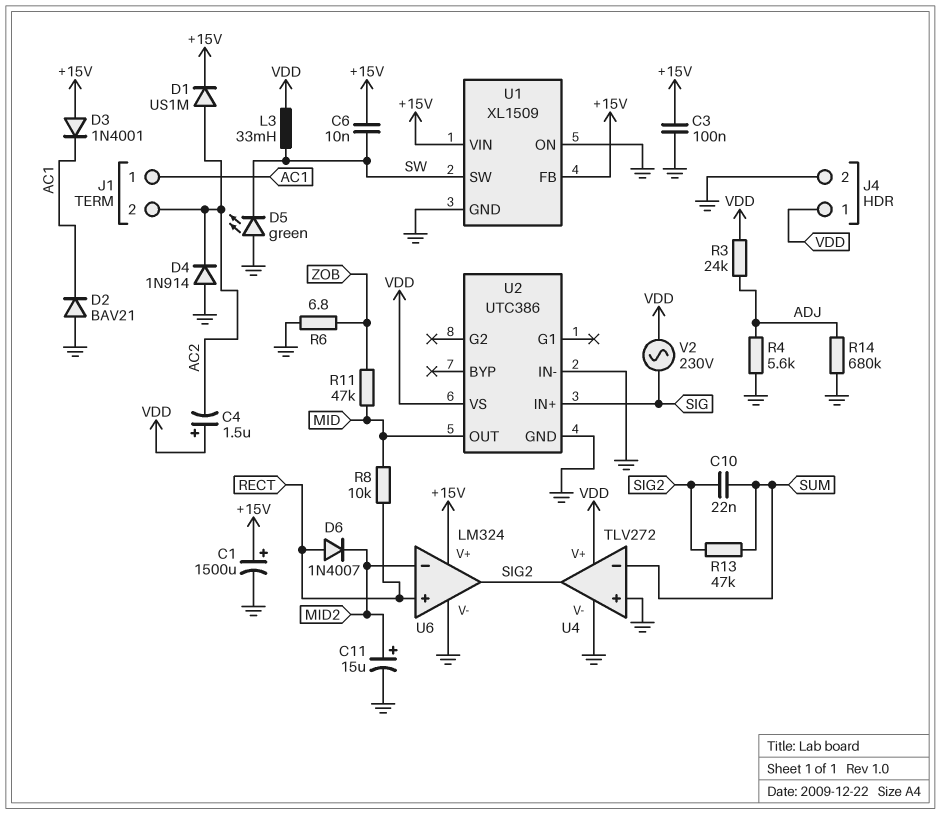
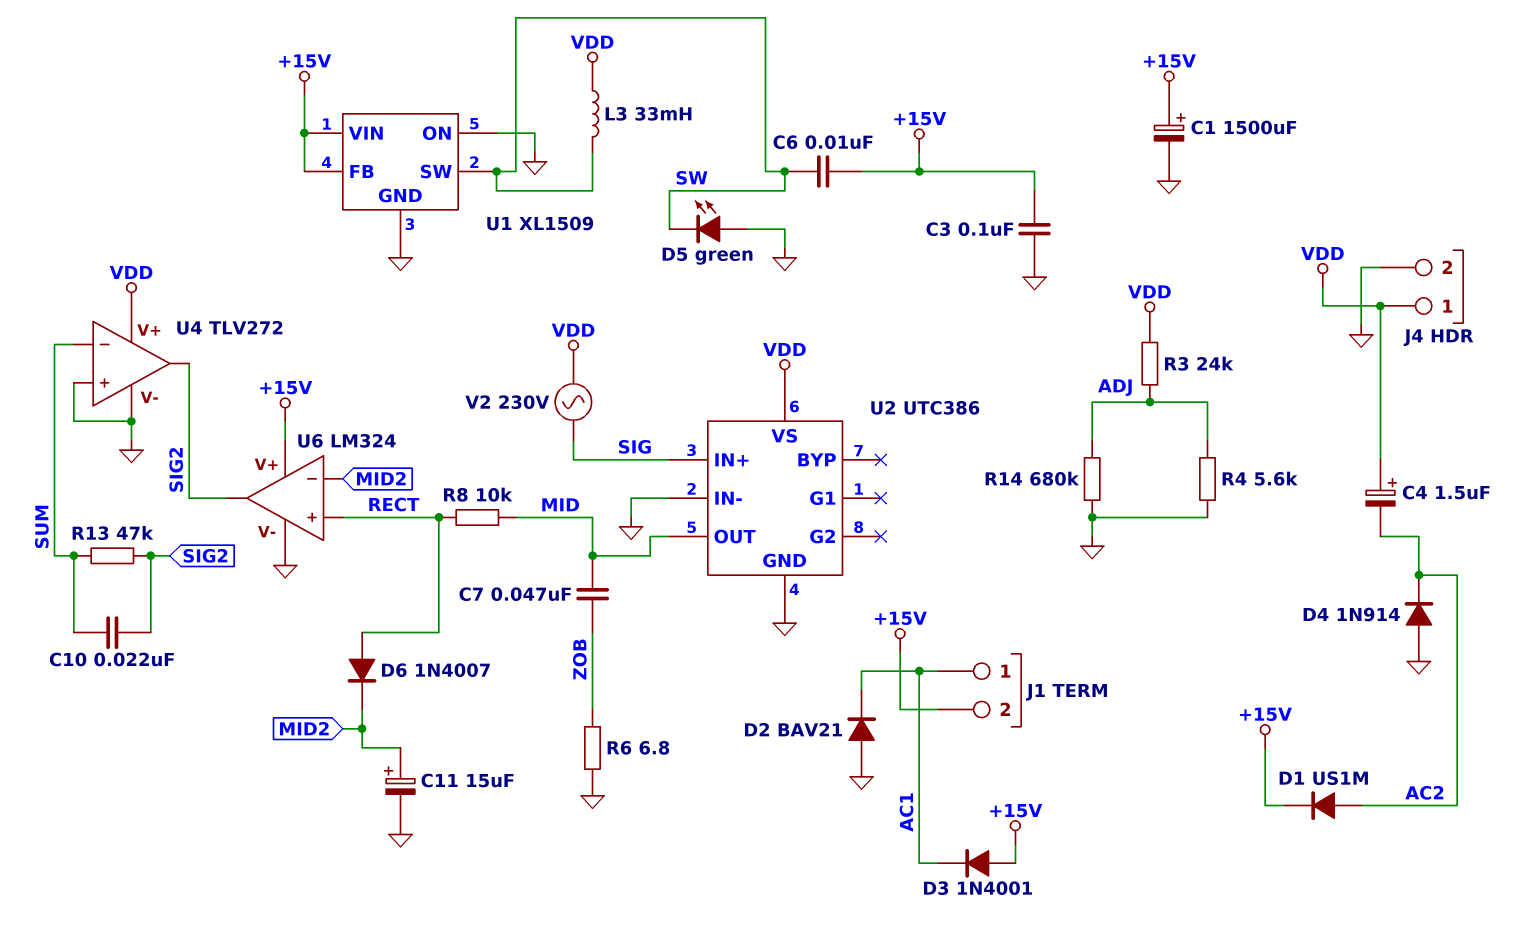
C7: none -> 47nF (MID, ZOB)
J1 pin 2: AC2 -> +15V
R11: 47k (MID, ZOB) -> none

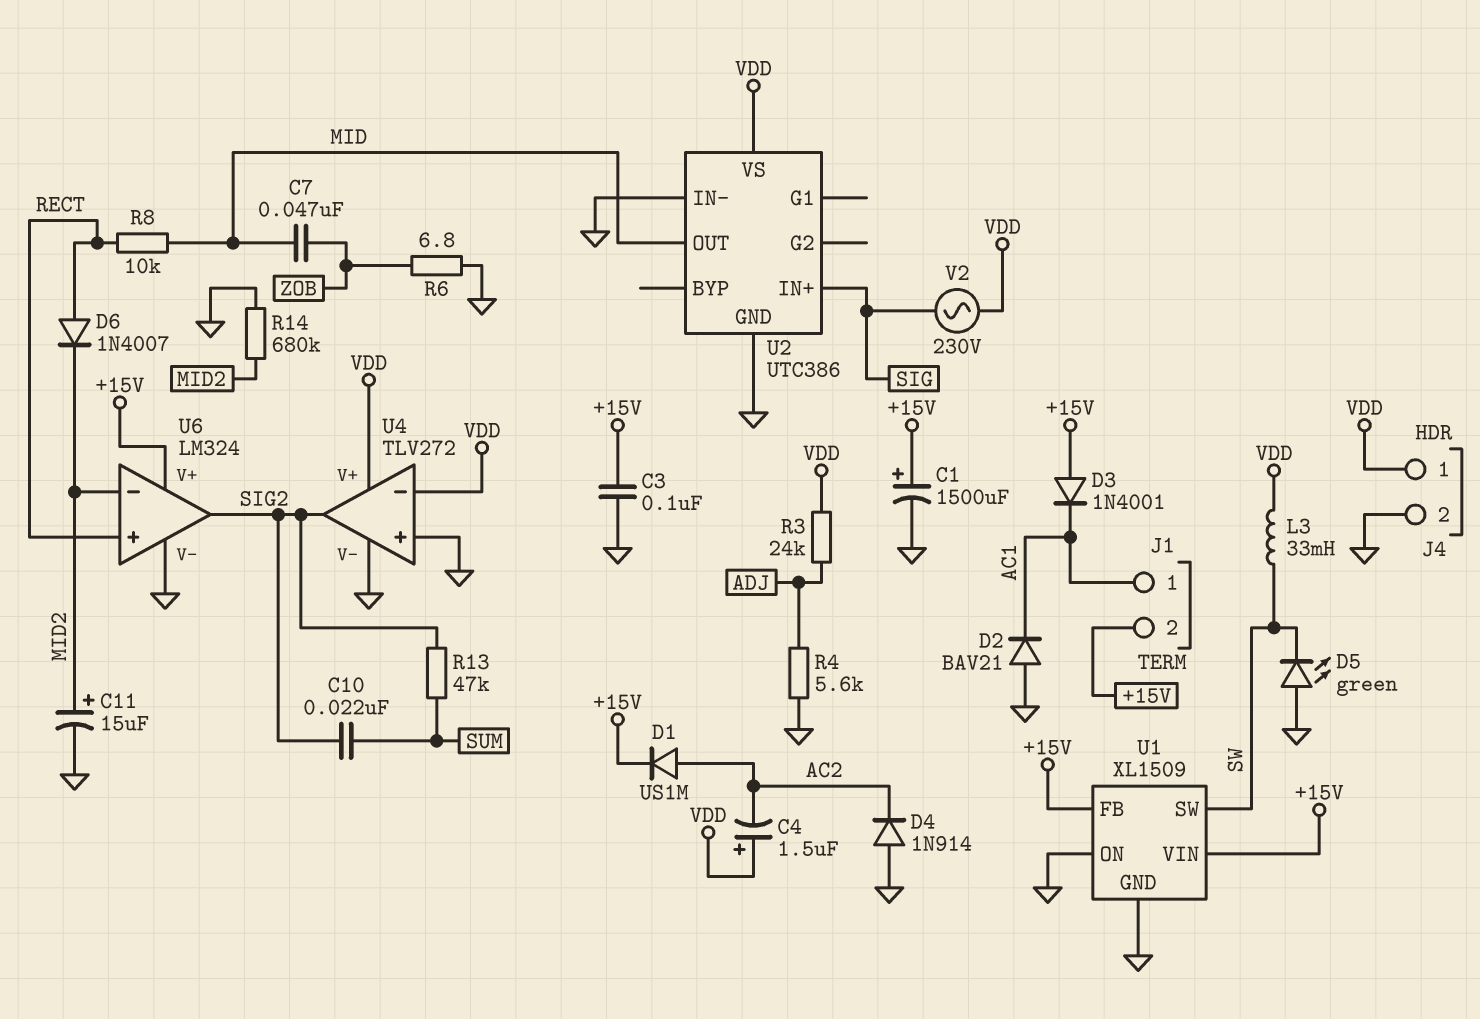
C6: 10nF (+15V, SW) -> none
R14: 680k (ADJ, GND) -> 680k (GND, MID2)
U4 pin in-: SUM -> VDD

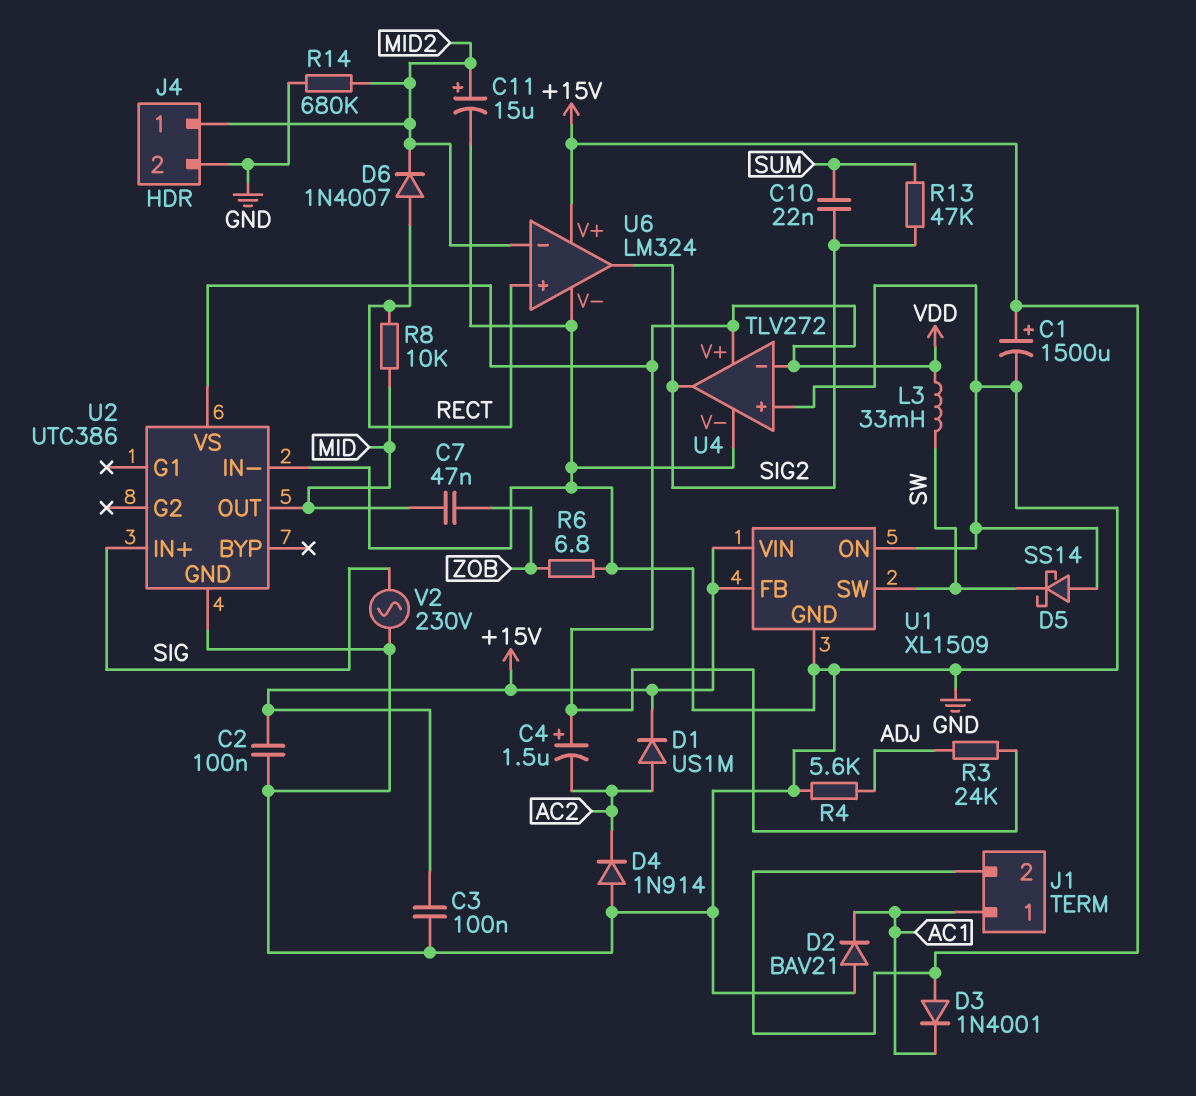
C2: none -> 100nF (+15V, GND)
D5: LED green (A GND, K SW) -> schottky SS14 (A GND, K SW)
J4 pin 1: VDD -> MID2
V2: AC 230V (SIG, VDD) -> AC 230V (GND, SIG)

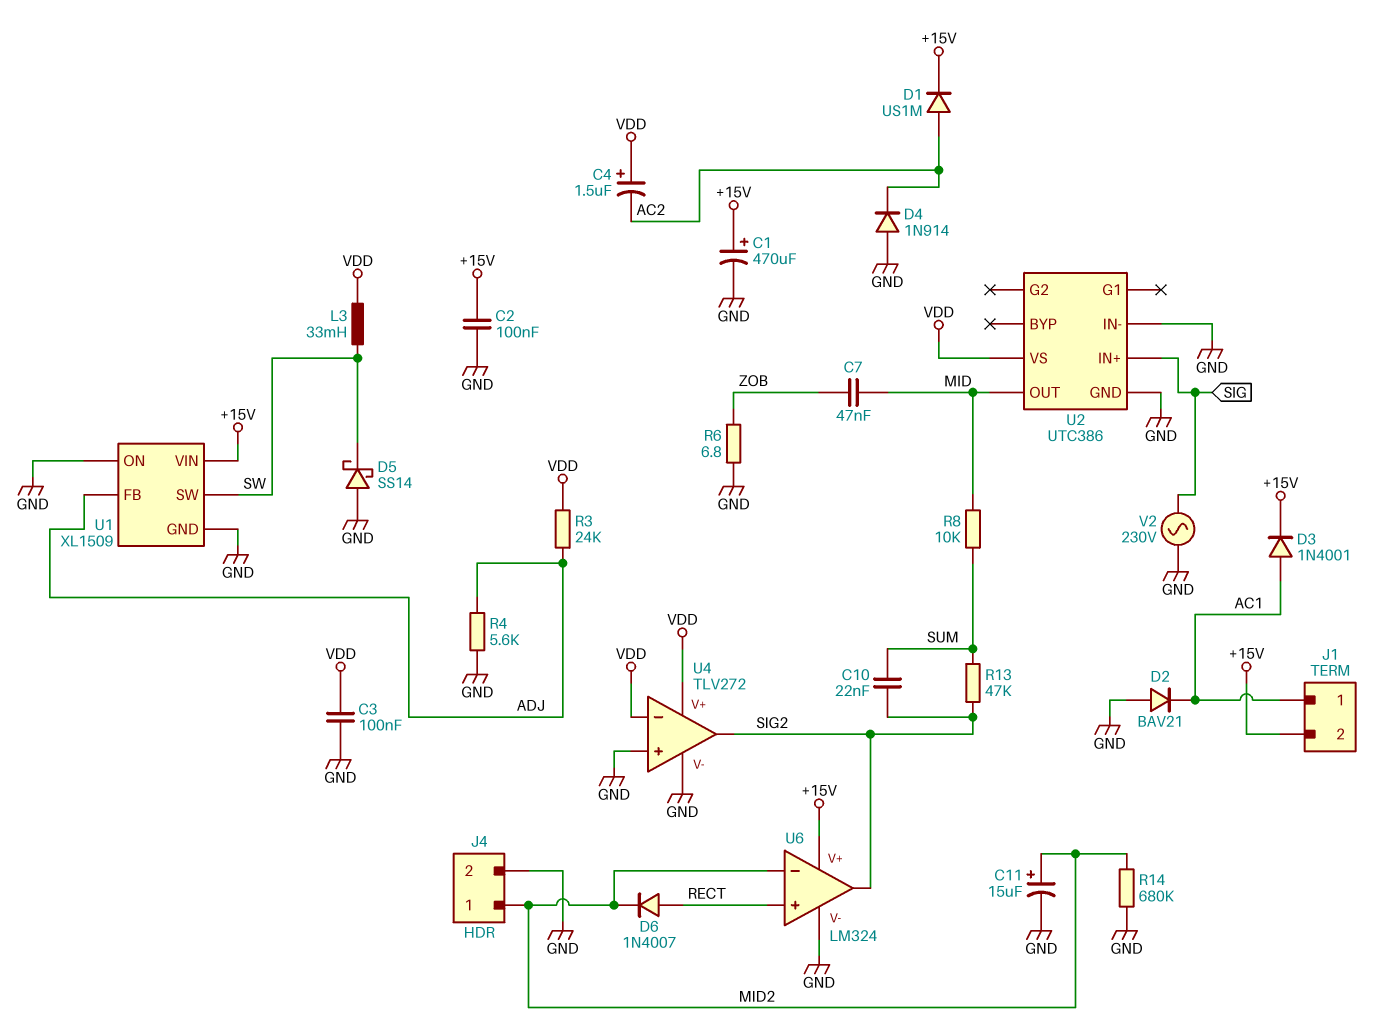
C1: 1500uF (plus +15V, minus GND) -> 470uF (plus +15V, minus GND)
C3: 100nF (+15V, GND) -> 100nF (GND, VDD)
D3: diode 1N4001 (A +15V, K AC1) -> diode 1N4001 (A AC1, K +15V)
R8: 10k (MID, RECT) -> 10k (MID, SUM)
U1 pin FB: +15V -> ADJ

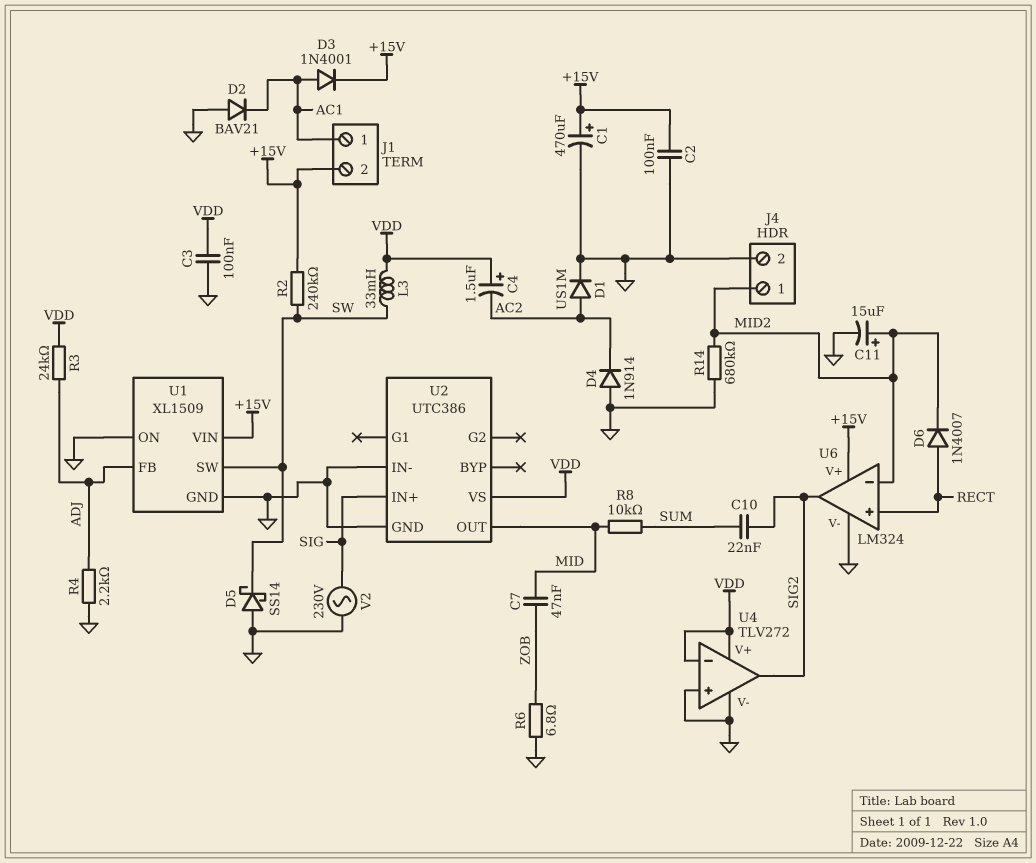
D1: diode US1M (A AC2, K +15V) -> diode US1M (A AC2, K GND)
R2: none -> 240k (+15V, SW)
R4: 5.6k (ADJ, GND) -> 2.2k (ADJ, GND)
R13: 47k (SIG2, SUM) -> none

